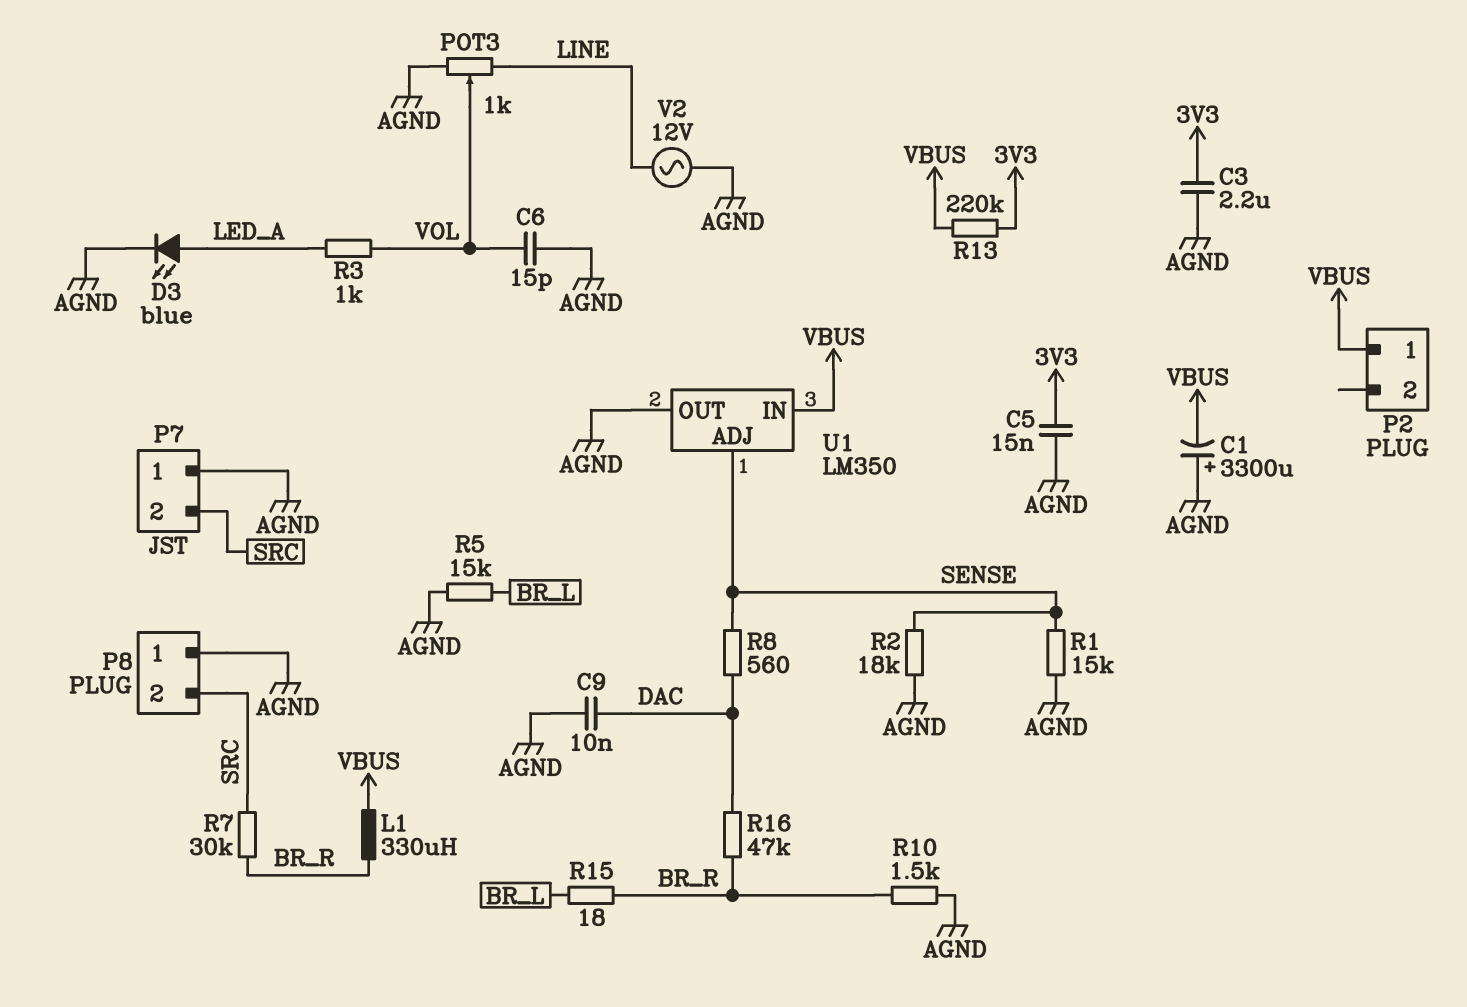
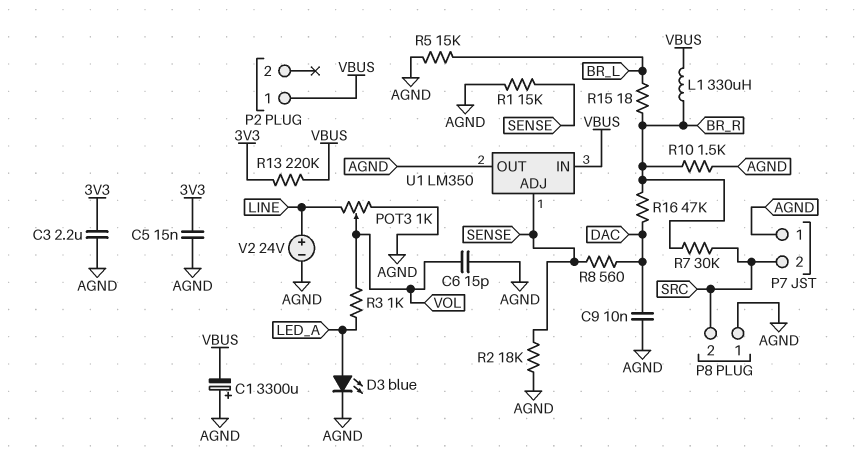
V2: AC 12V (AGND, LINE) -> 24V (plus LINE, minus AGND)

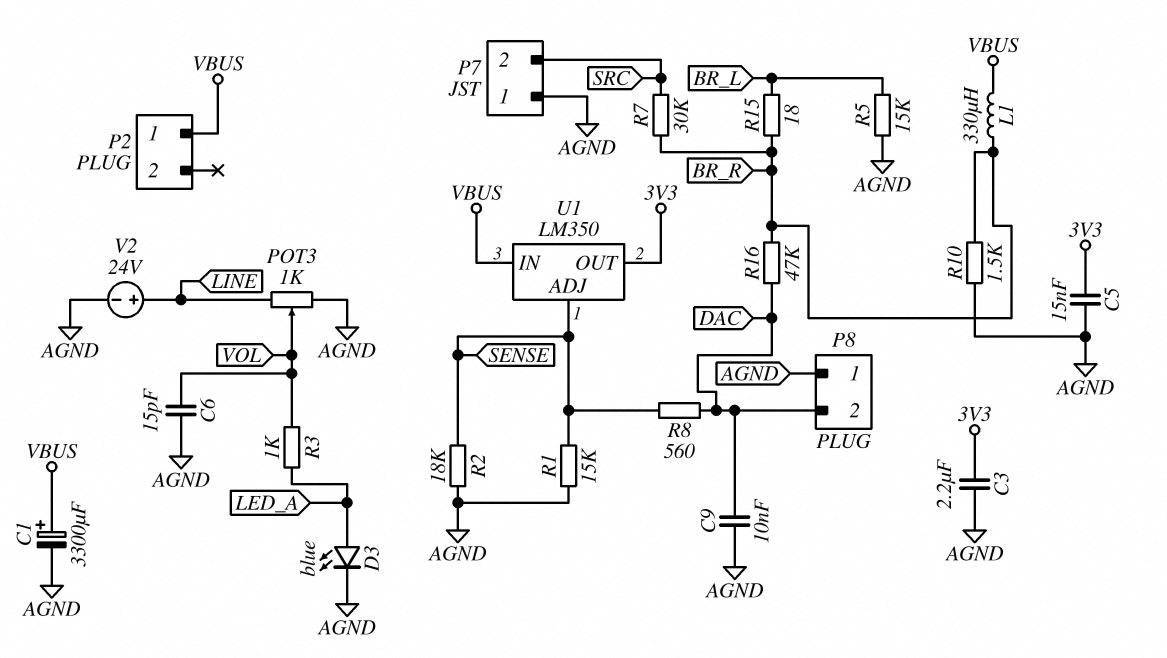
C1: 3300uF (plus AGND, minus VBUS) -> 3300uF (plus VBUS, minus AGND)
P8 pin 2: SRC -> DAC
R13: 220k (3V3, VBUS) -> none
U1 pin OUT: AGND -> 3V3

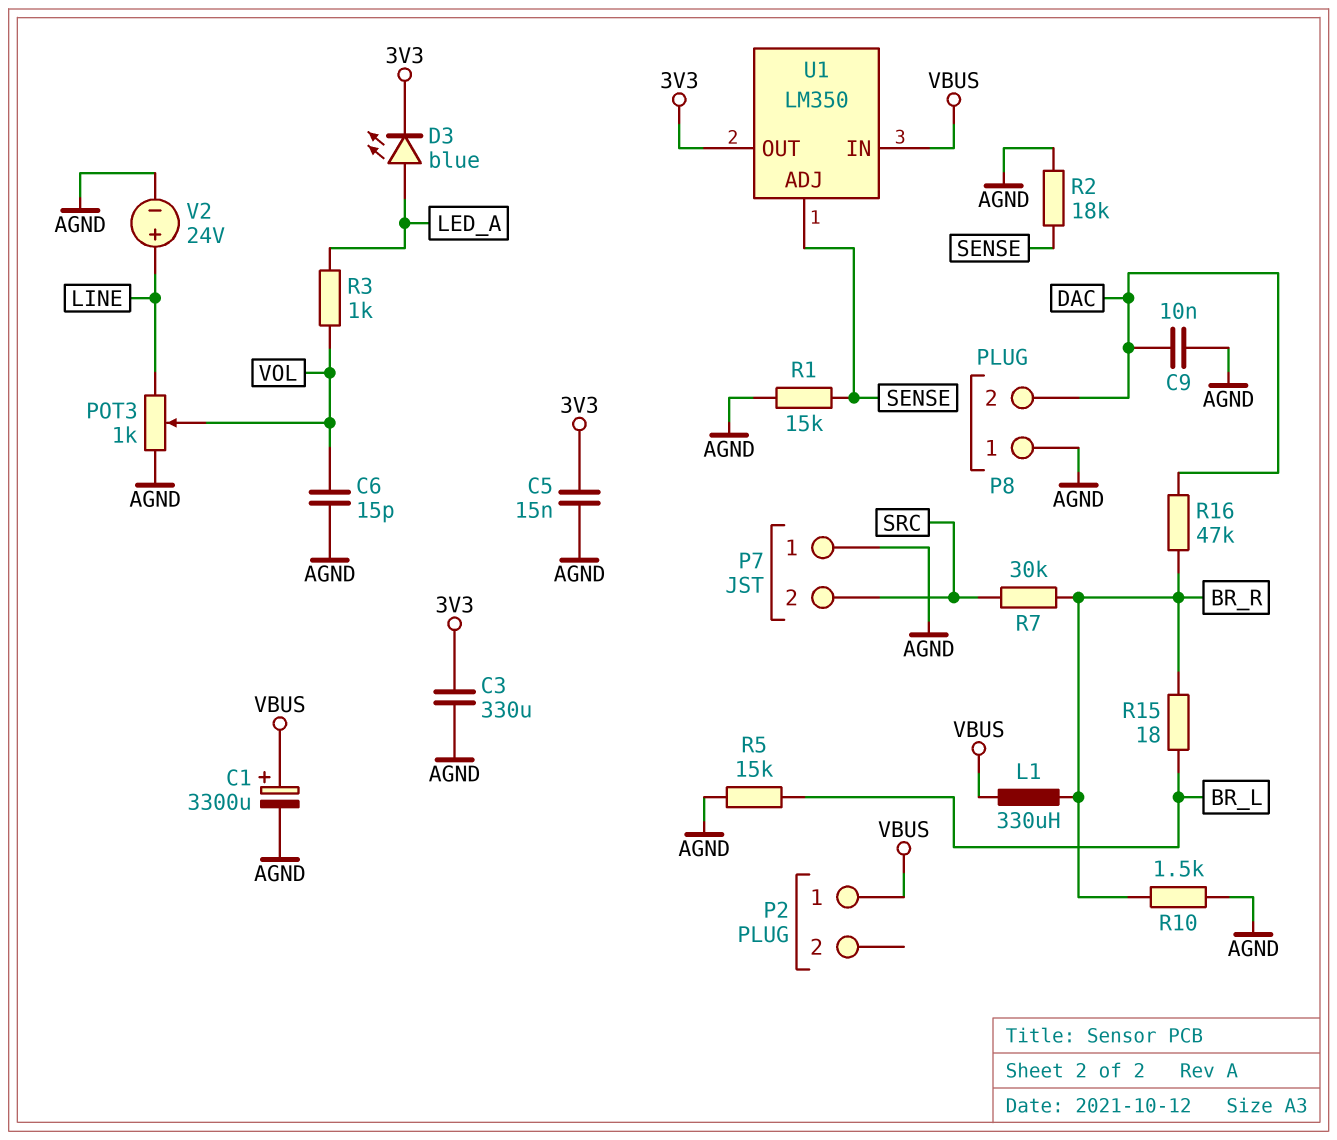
C3: 2.2uF (3V3, AGND) -> 330uF (3V3, AGND)
D3: LED blue (A LED_A, K AGND) -> LED blue (A LED_A, K 3V3)
R8: 560 (DAC, SENSE) -> none

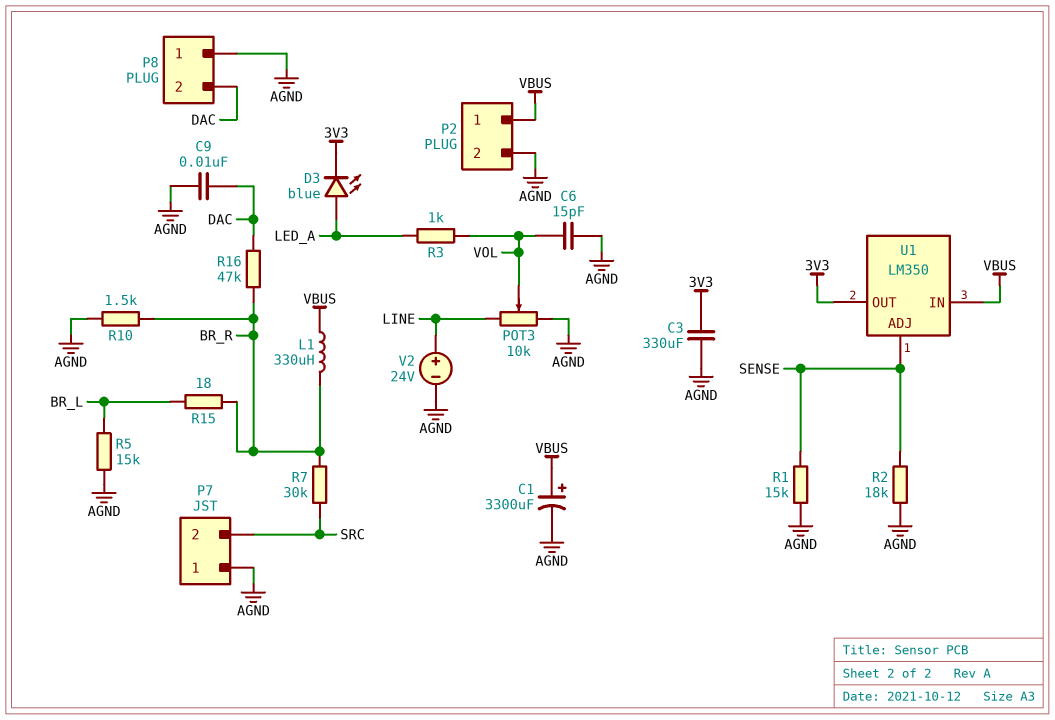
C5: 15nF (3V3, AGND) -> none
P2 pin 2: none -> AGND
POT3: 1k (AGND, LINE, wiper VOL) -> 10k (AGND, LINE, wiper VOL)

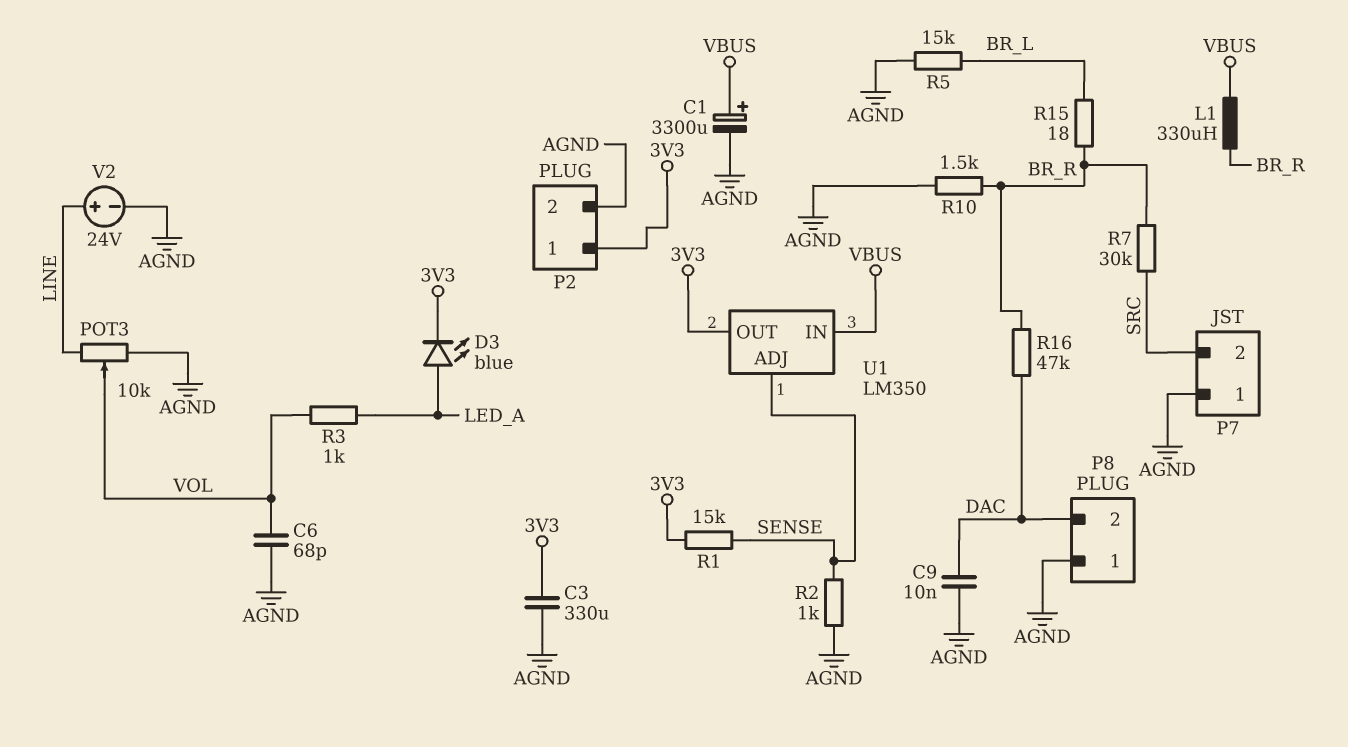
C6: 15pF (AGND, VOL) -> 68pF (AGND, VOL)
P2 pin 1: VBUS -> 3V3
R1: 15k (AGND, SENSE) -> 15k (3V3, SENSE)
R2: 18k (AGND, SENSE) -> 1k (AGND, SENSE)

